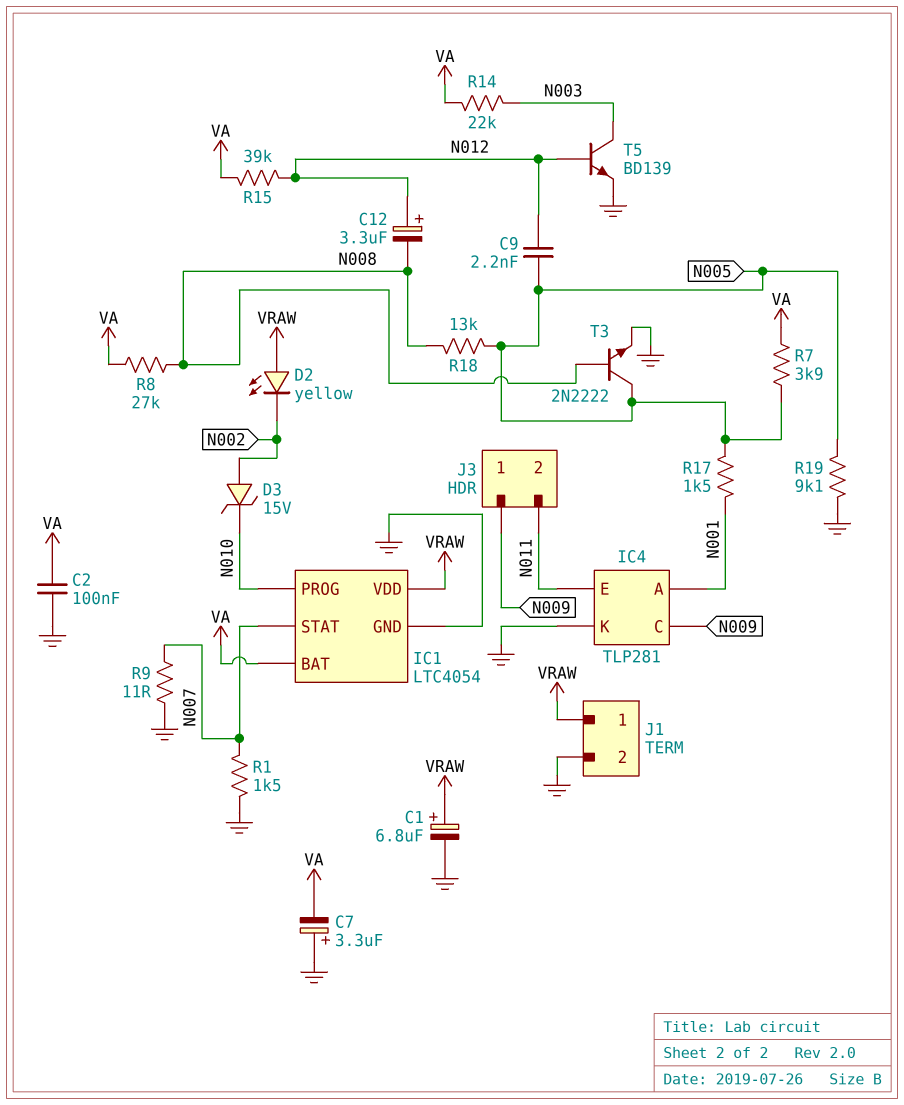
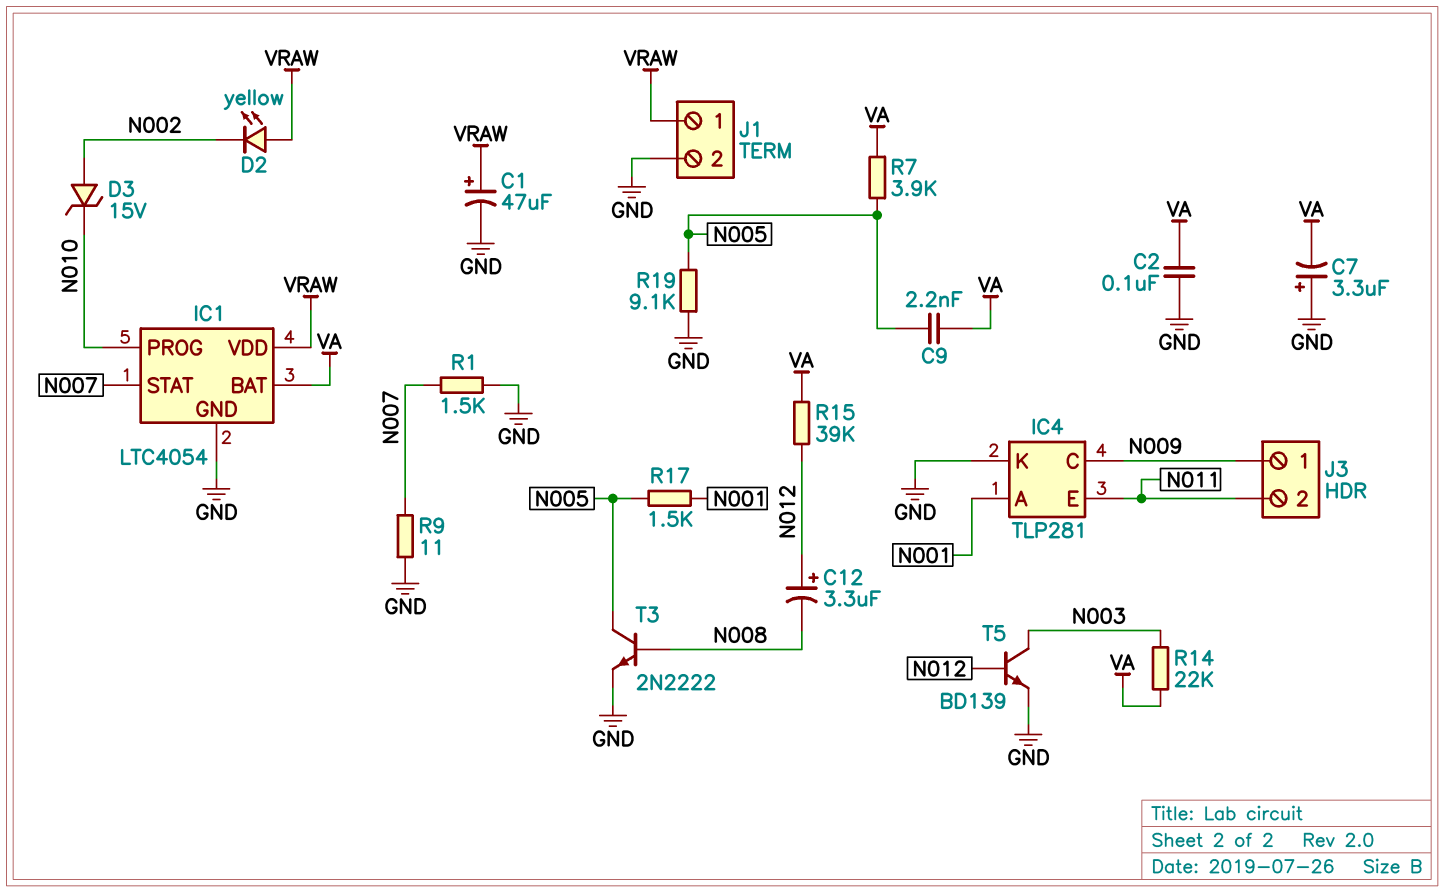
C1: 6.8uF (plus VRAW, minus GND) -> 47uF (plus VRAW, minus GND)
C9: 2.2nF (N005, N012) -> 2.2nF (N005, VA)
R8: 27k (N008, VA) -> none
R18: 13k (N005, N008) -> none

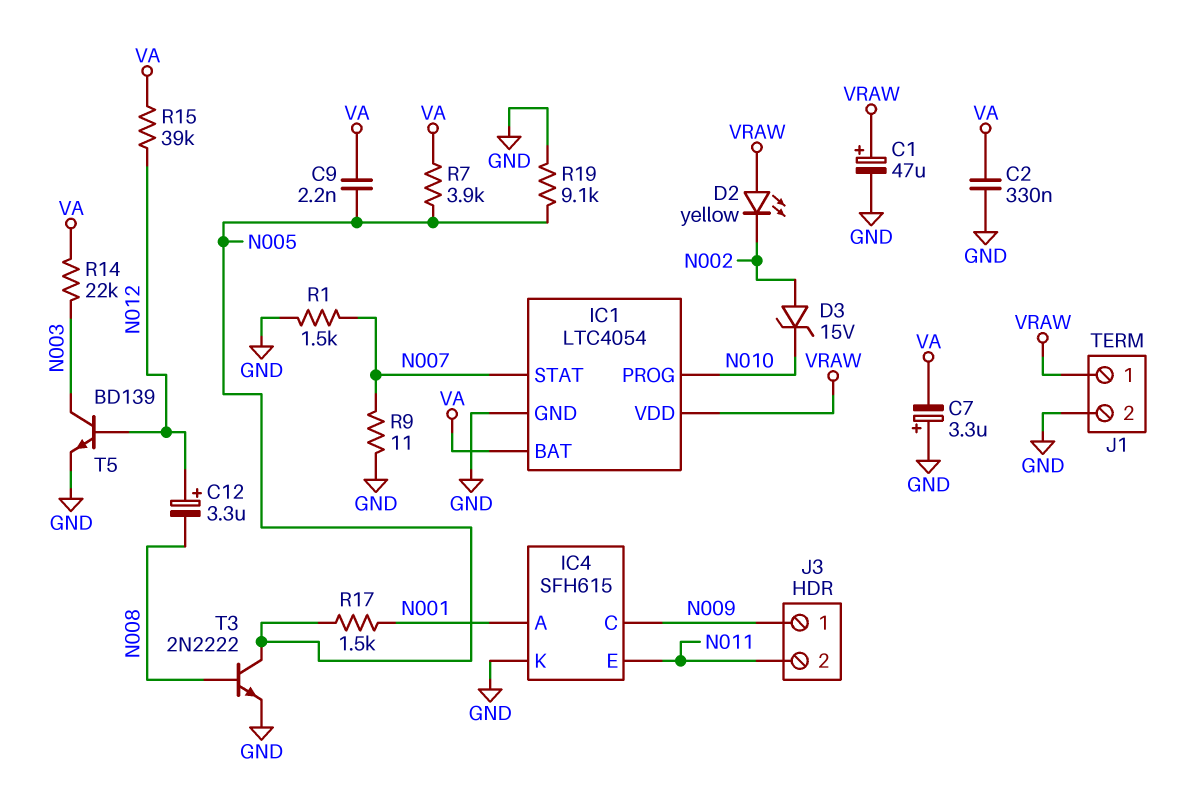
C2: 100nF (GND, VA) -> 330nF (GND, VA)
IC4: TLP281 -> SFH615

